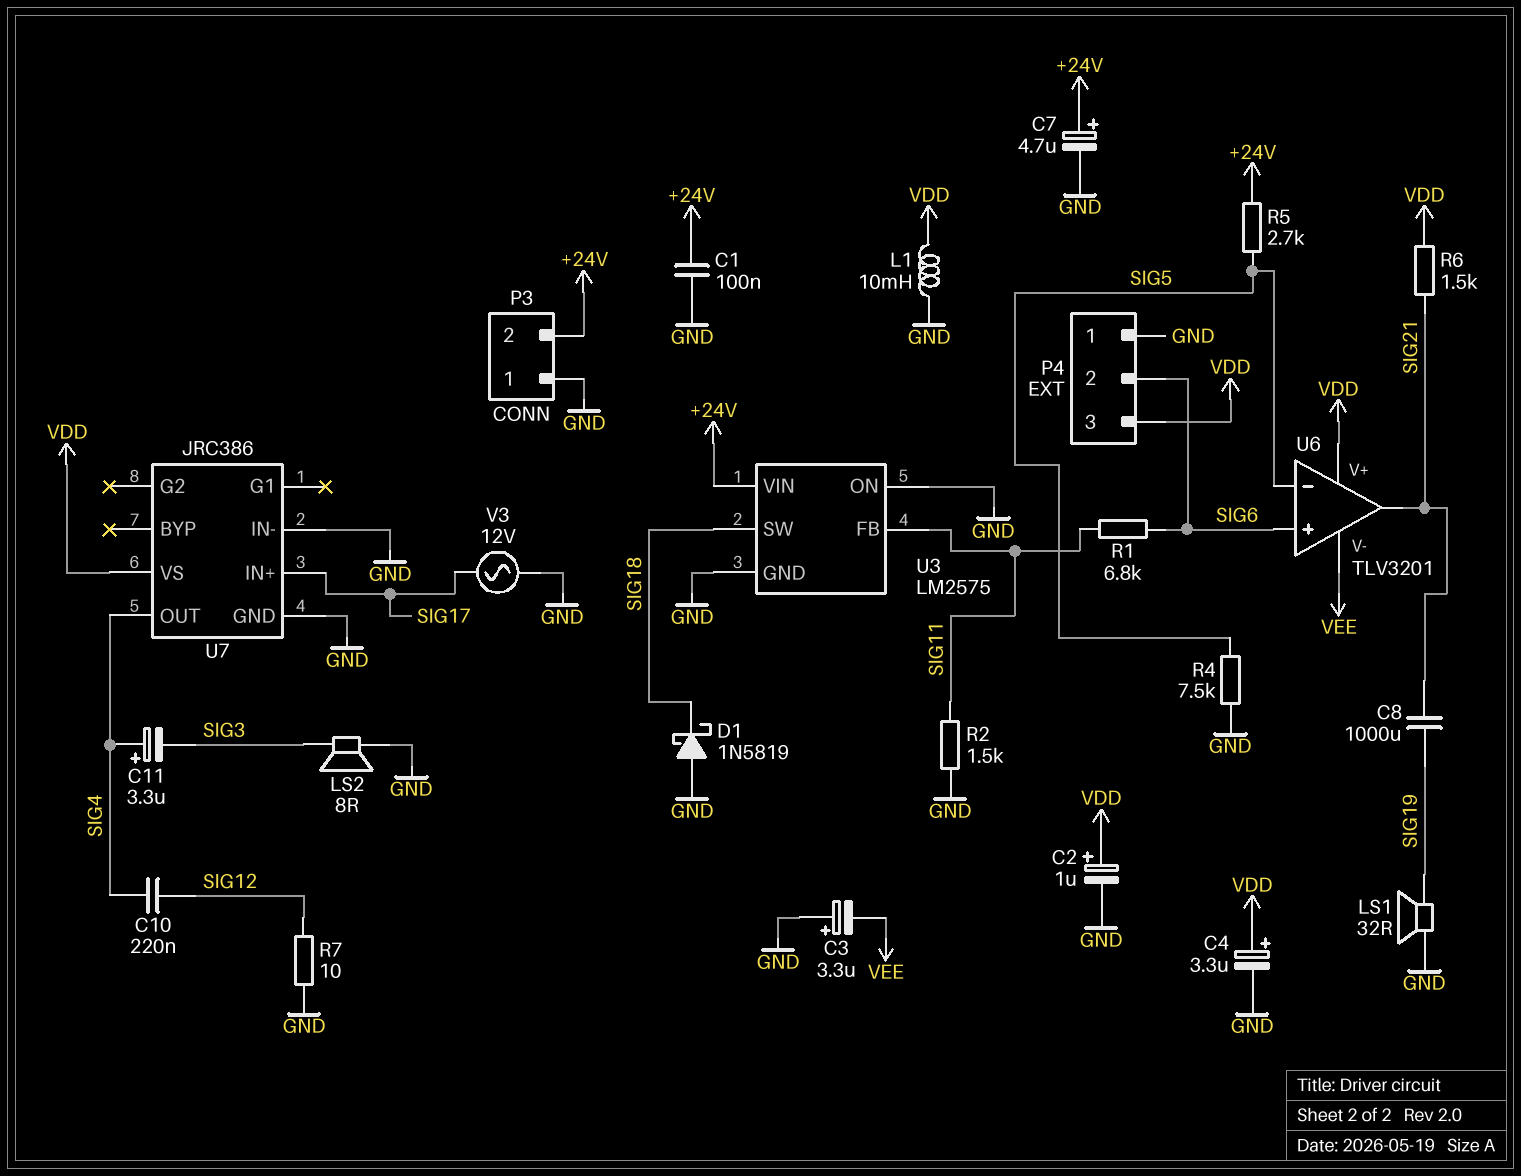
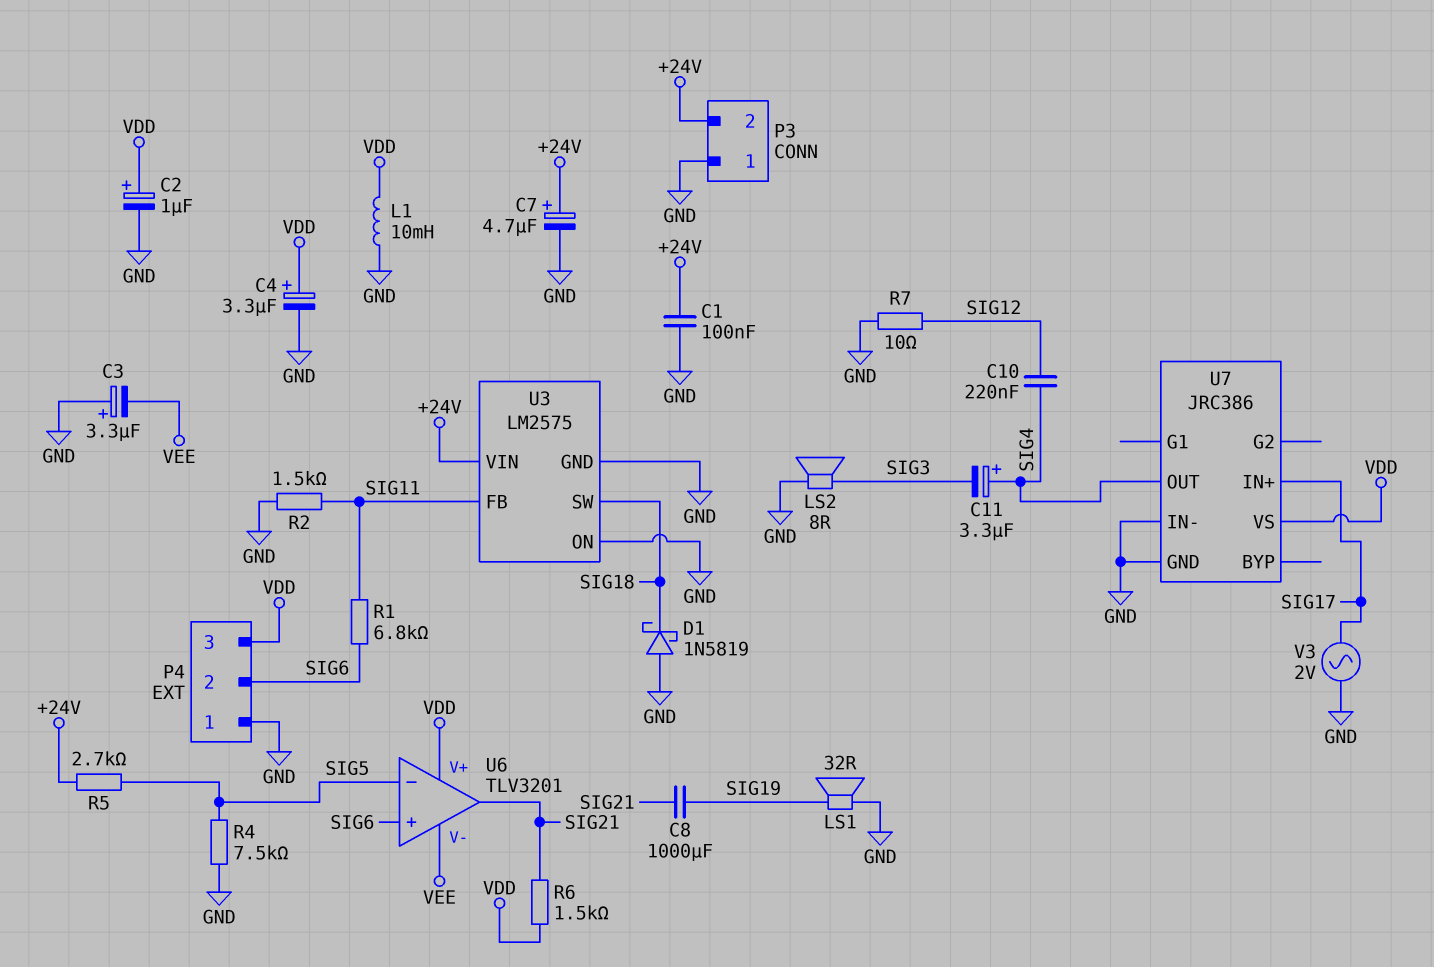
V3: AC 12V (GND, SIG17) -> AC 2V (GND, SIG17)

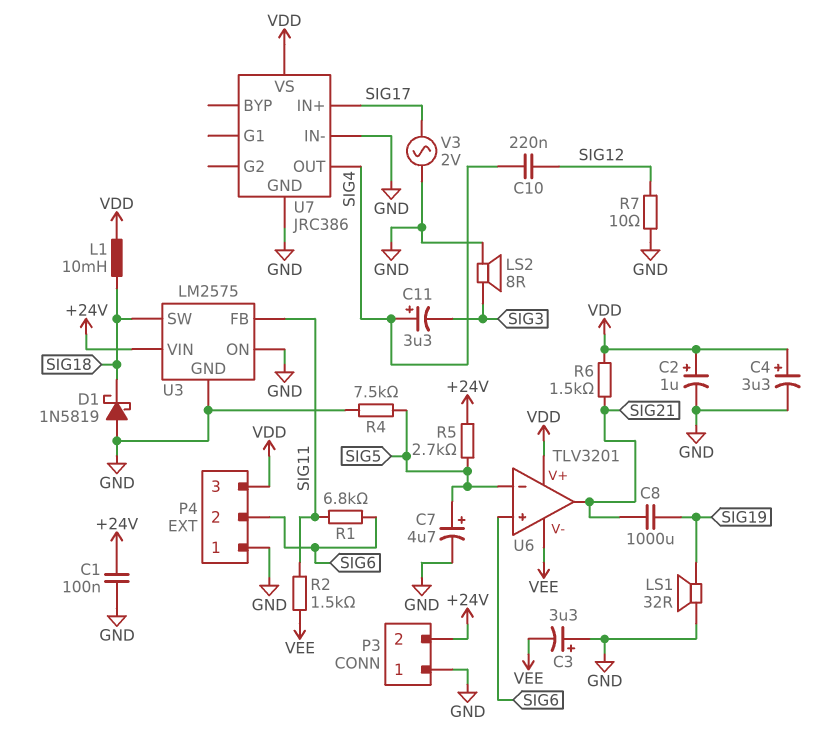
C7: 4.7uF (plus +24V, minus GND) -> 4.7uF (plus SIG5, minus GND)
L1: 10mH (GND, VDD) -> 10mH (SIG18, VDD)
R2: 1.5k (GND, SIG11) -> 1.5k (SIG11, VEE)

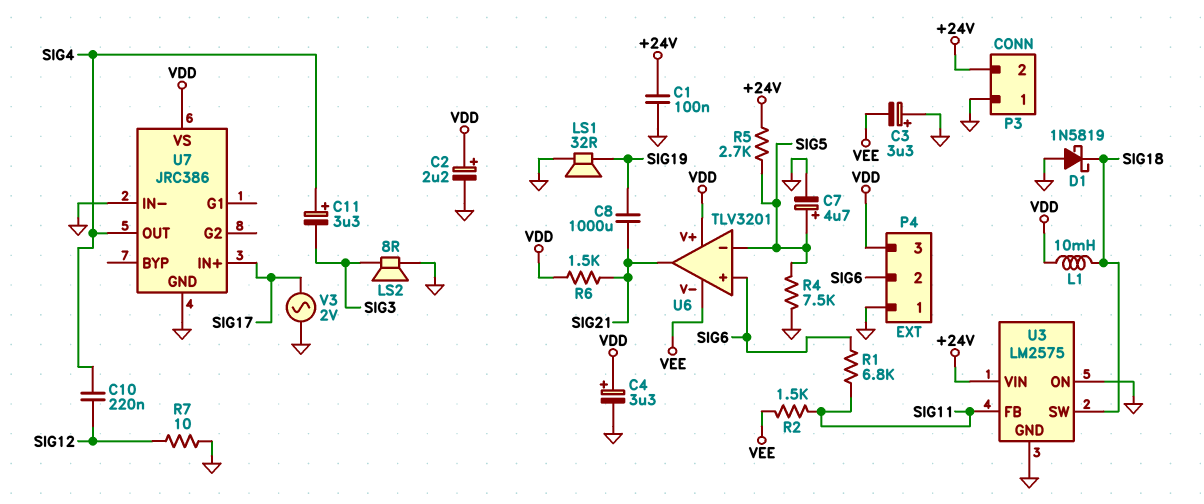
C2: 1uF (plus VDD, minus GND) -> 2.2uF (plus VDD, minus GND)

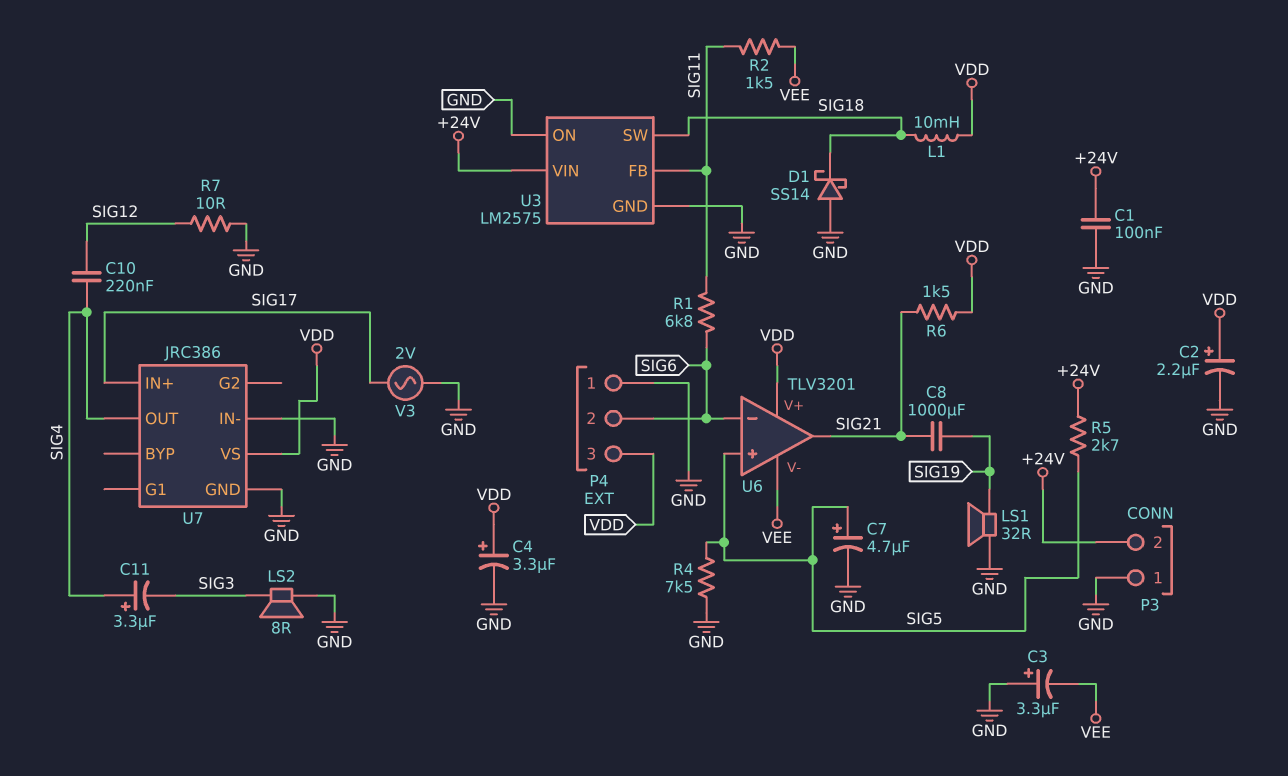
D1: schottky 1N5819 (A GND, K SIG18) -> schottky SS14 (A GND, K SIG18)
U6 pin in+: SIG6 -> SIG5
U6 pin in-: SIG5 -> SIG6

